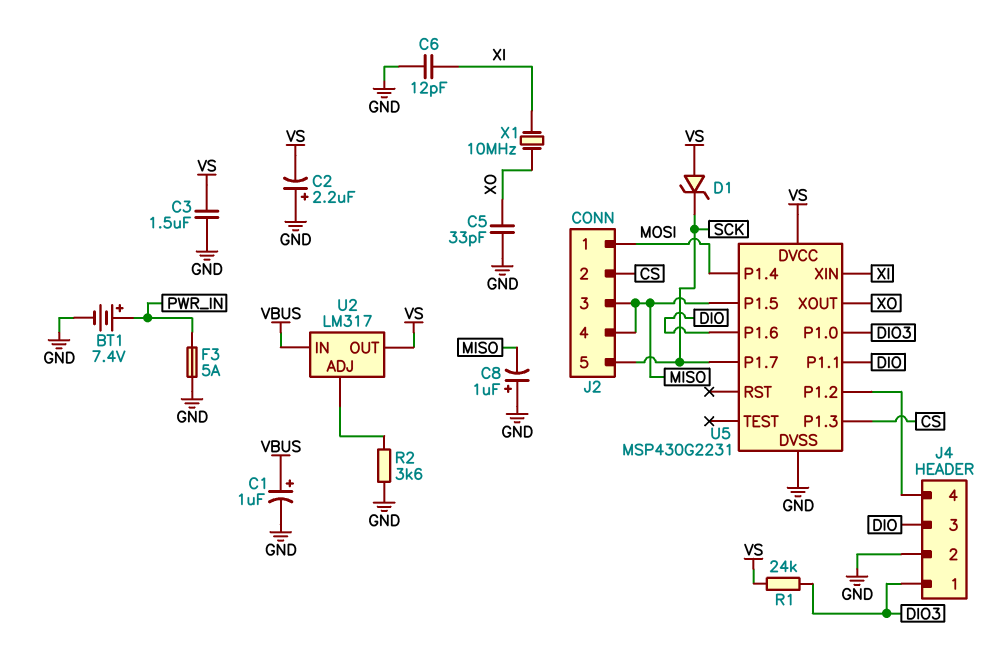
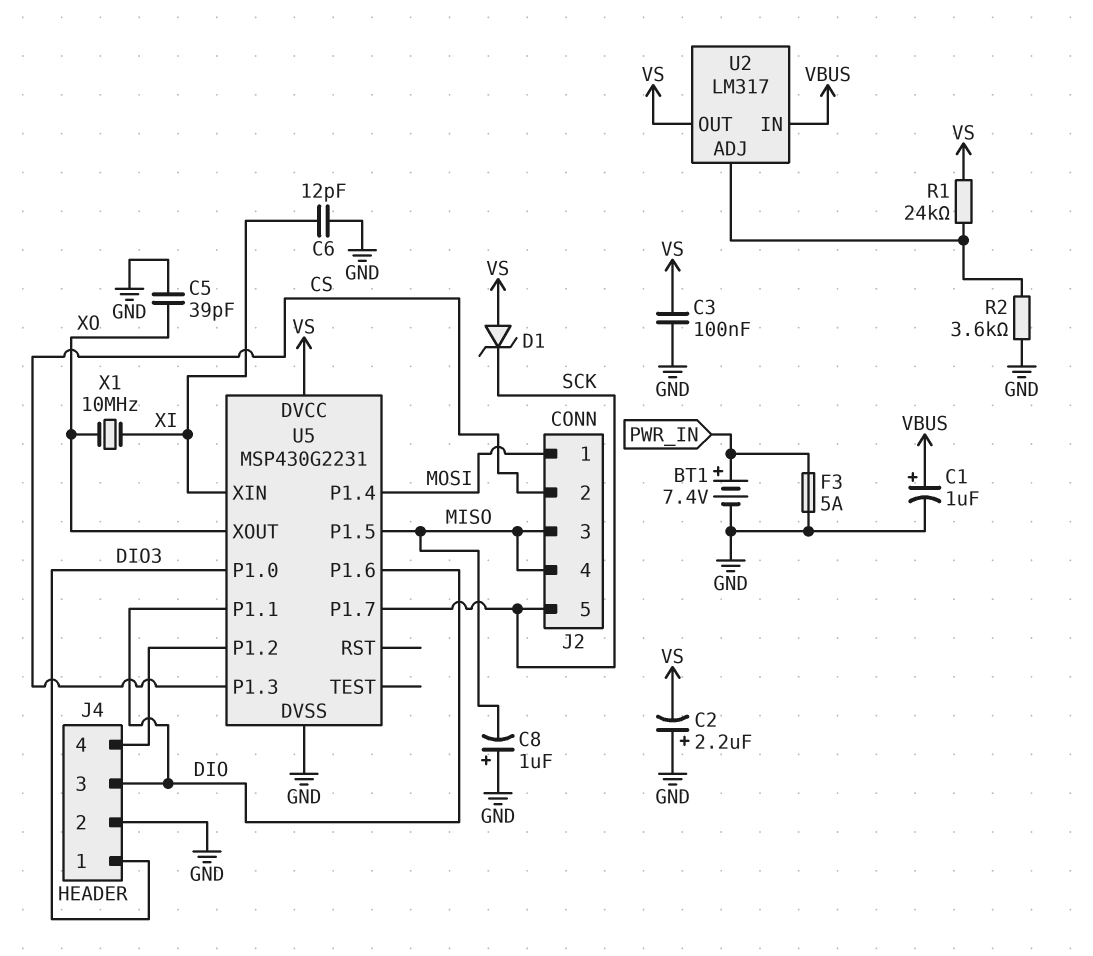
C3: 1.5uF (GND, VS) -> 100nF (GND, VS)
C5: 33pF (GND, XO) -> 39pF (GND, XO)
R1: 24k (DIO3, VS) -> 24k (U2/ADJ, VS)

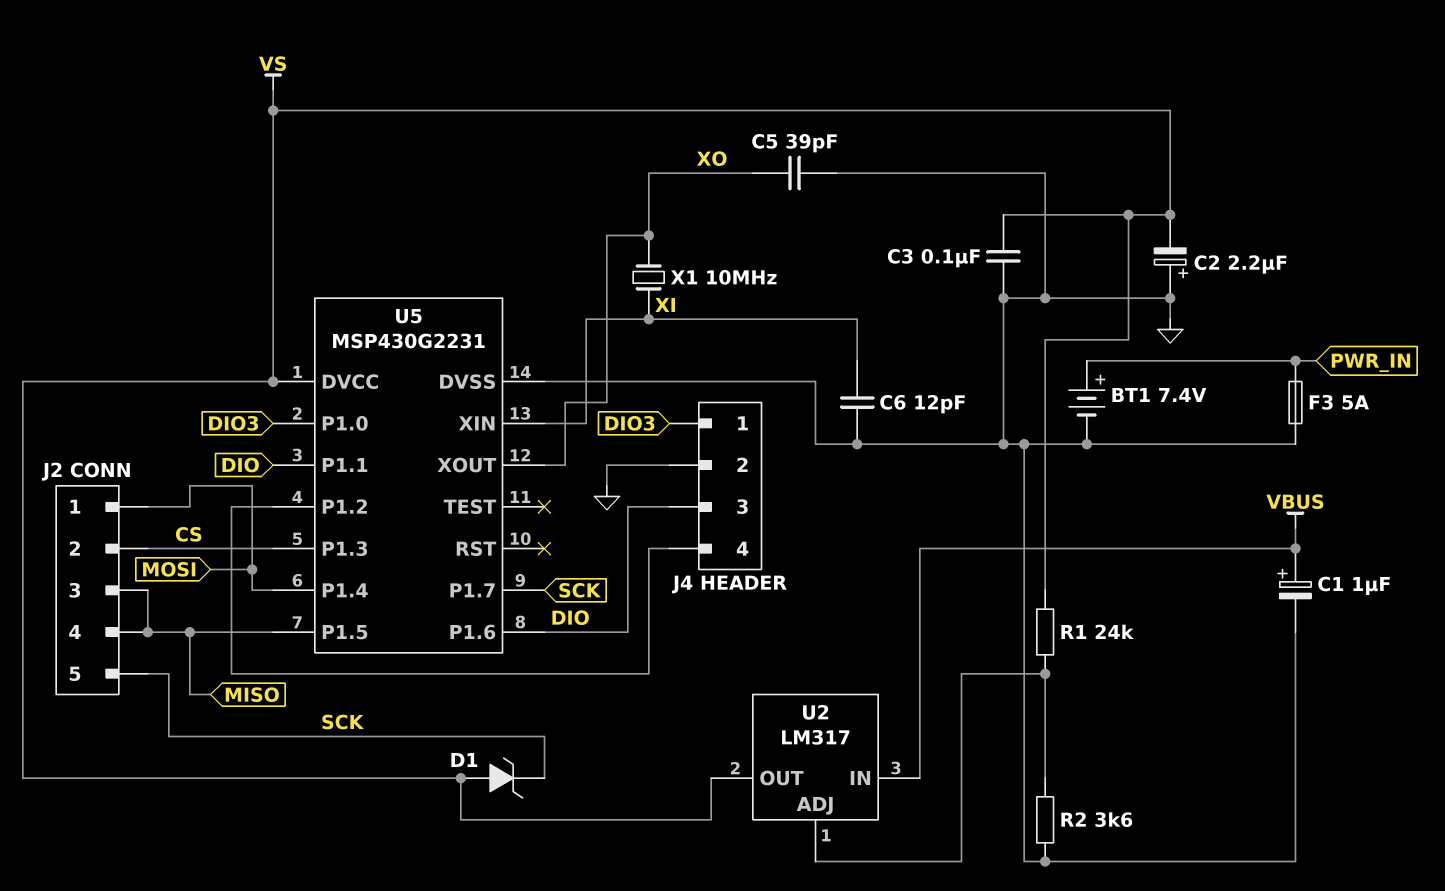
C8: 1uF (plus GND, minus MISO) -> none

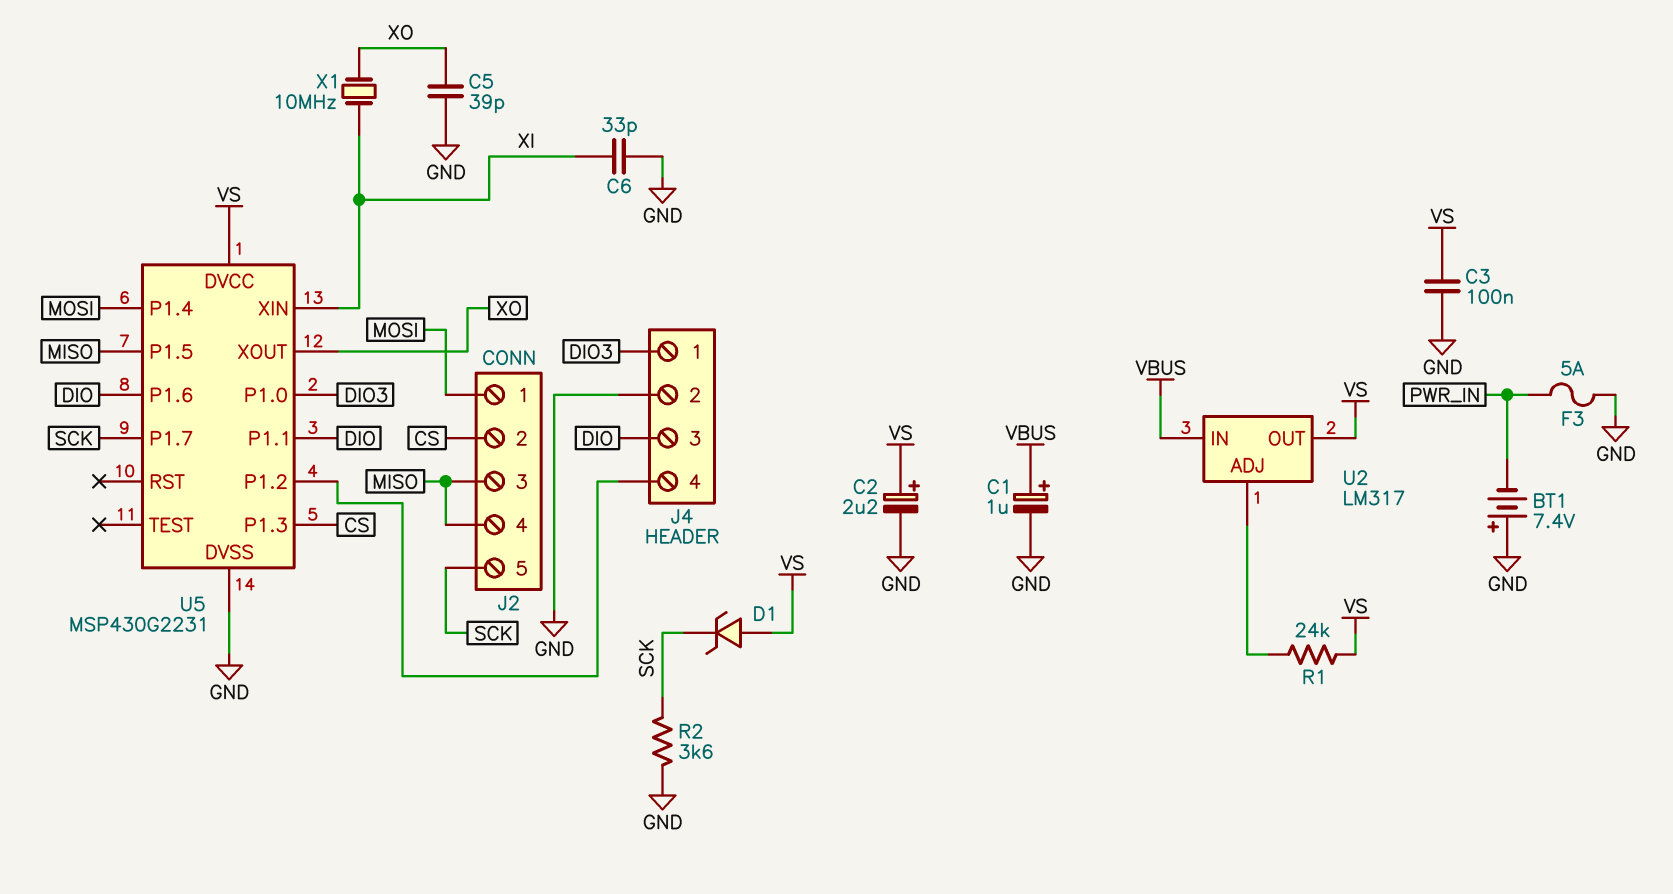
BT1: 7.4V (plus PWR_IN, minus GND) -> 7.4V (plus GND, minus PWR_IN)
C2: 2.2uF (plus GND, minus VS) -> 2.2uF (plus VS, minus GND)
C6: 12pF (GND, XI) -> 33pF (GND, XI)
R2: 3.6k (GND, U2/ADJ) -> 3.6k (GND, SCK)

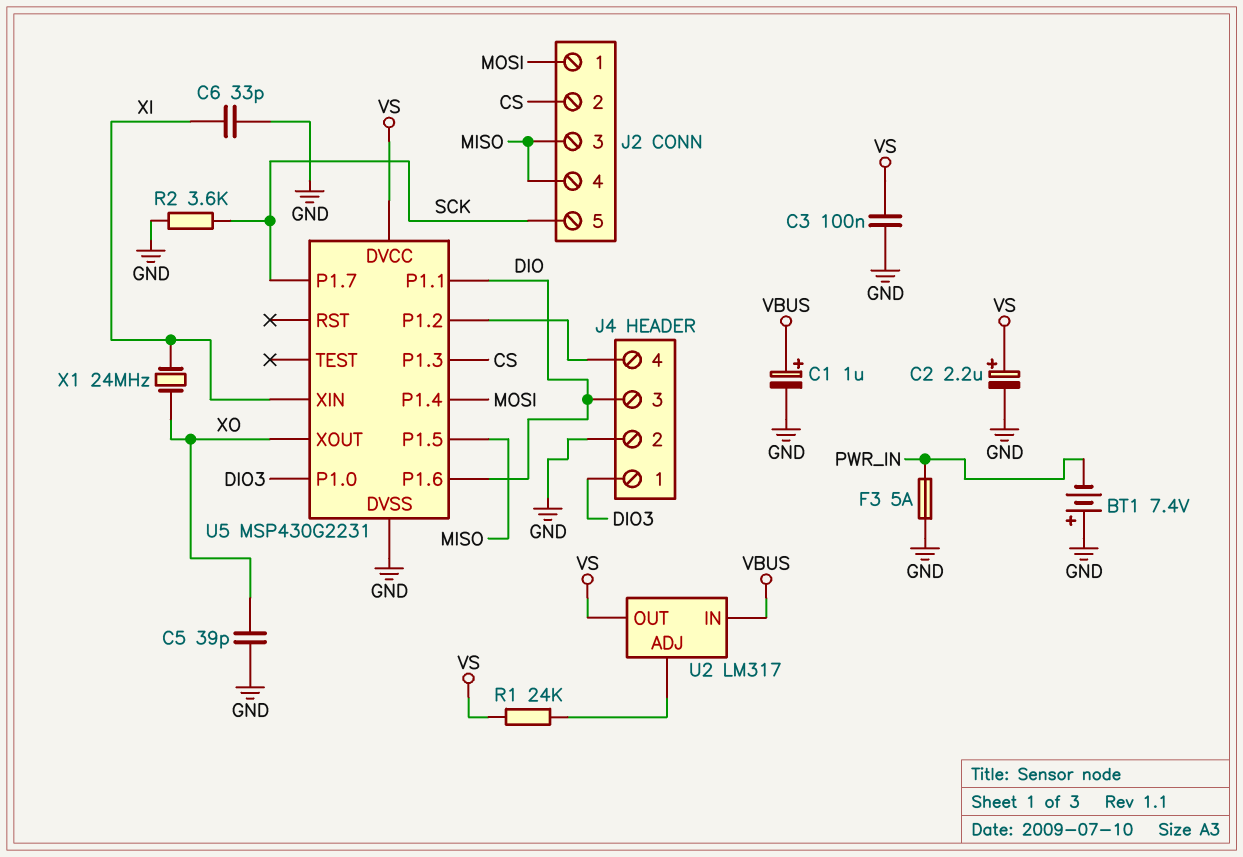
D1: zener (A VS, K SCK) -> none
X1: 10MHz (XI, XO) -> 24MHz (XI, XO)

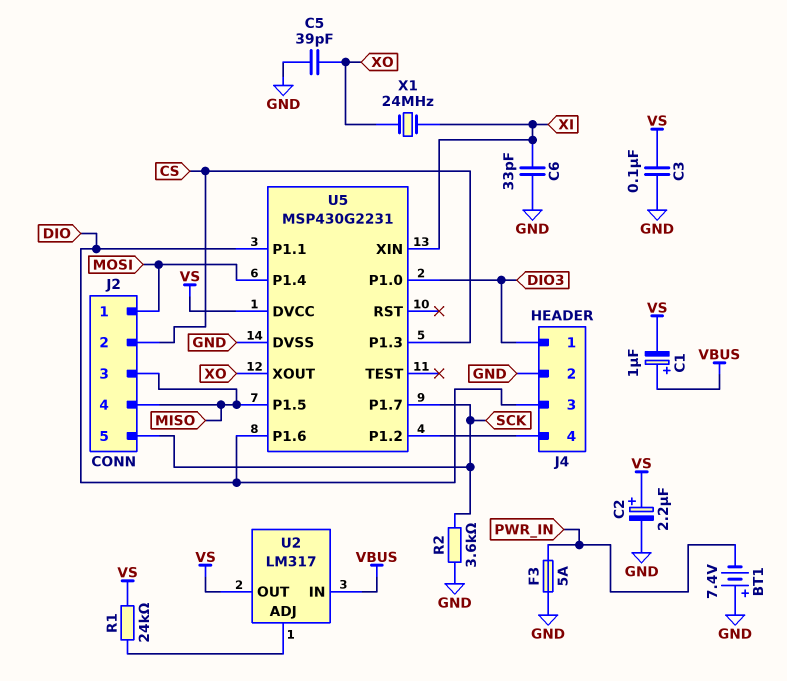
C1: 1uF (plus VBUS, minus GND) -> 1uF (plus VBUS, minus VS)

